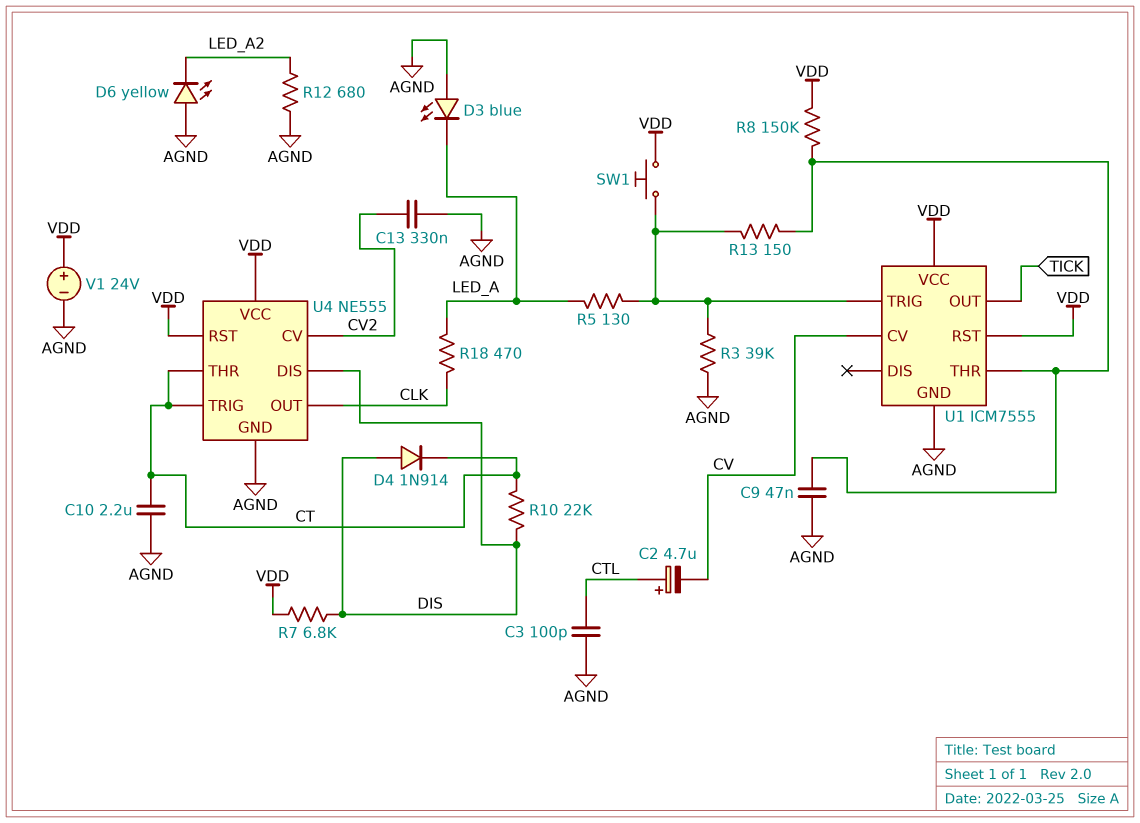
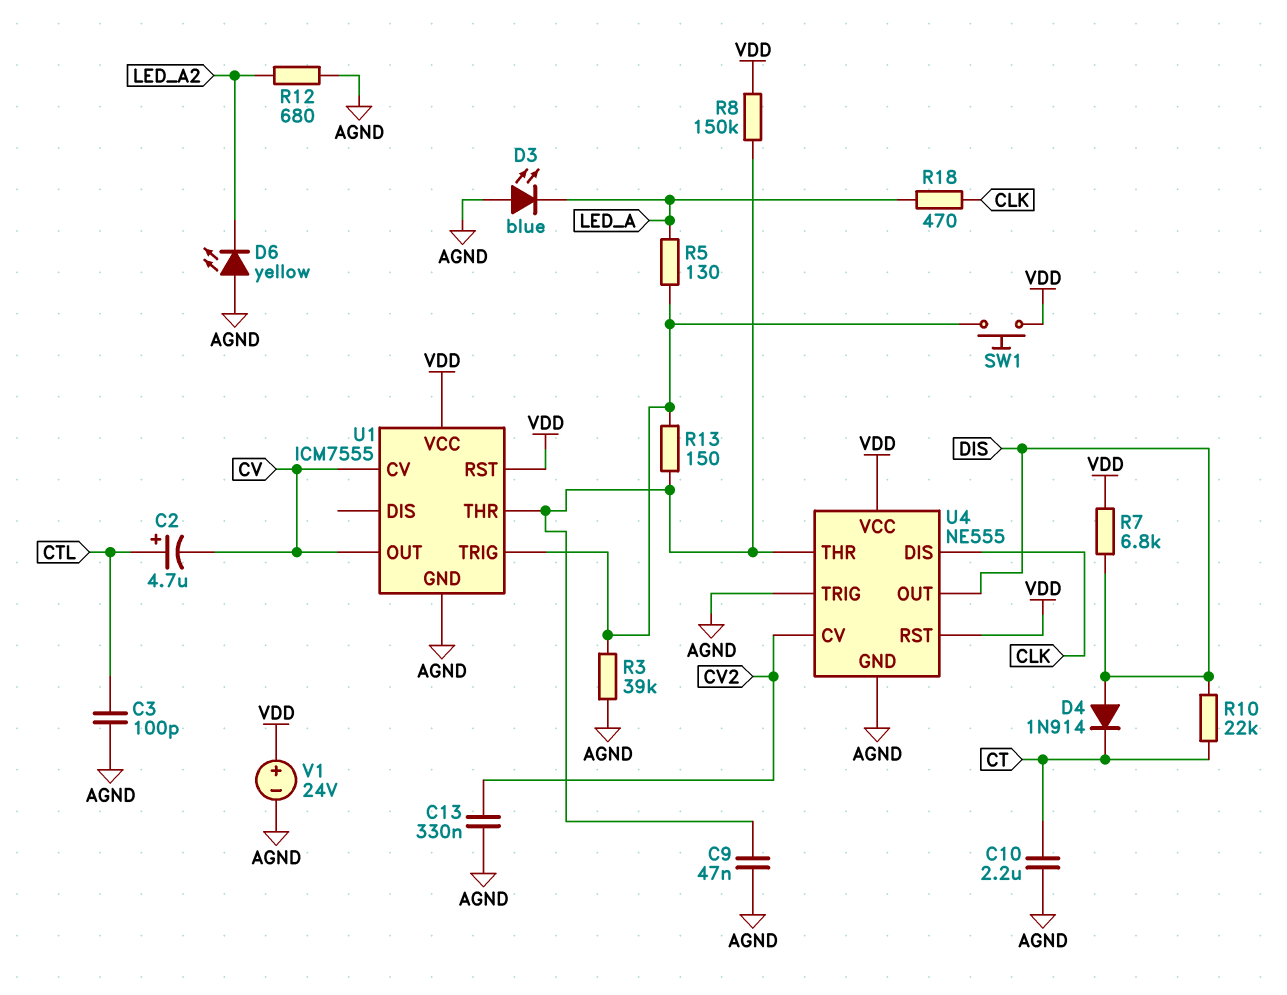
U1 pin OUT: TICK -> CV
U4 pin DIS: DIS -> CLK
U4 pin OUT: CLK -> DIS
U4 pin THR: CT -> U1/THR
U4 pin TRIG: CT -> AGND

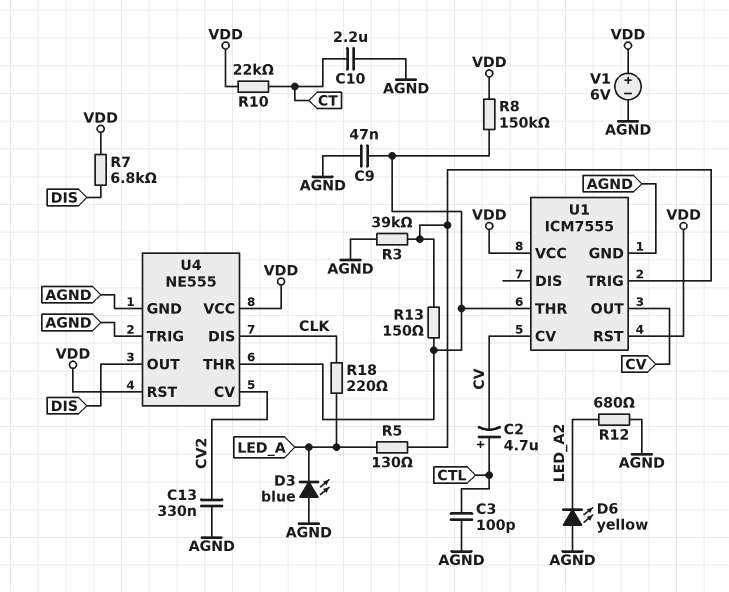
D4: diode 1N914 (A DIS, K CT) -> none
R10: 22k (CT, DIS) -> 22k (CT, VDD)
R18: 470 (CLK, LED_A) -> 220 (CLK, LED_A)
SW1: button (U1/TRIG, VDD) -> none
V1: 24V (plus VDD, minus AGND) -> 6V (plus VDD, minus AGND)

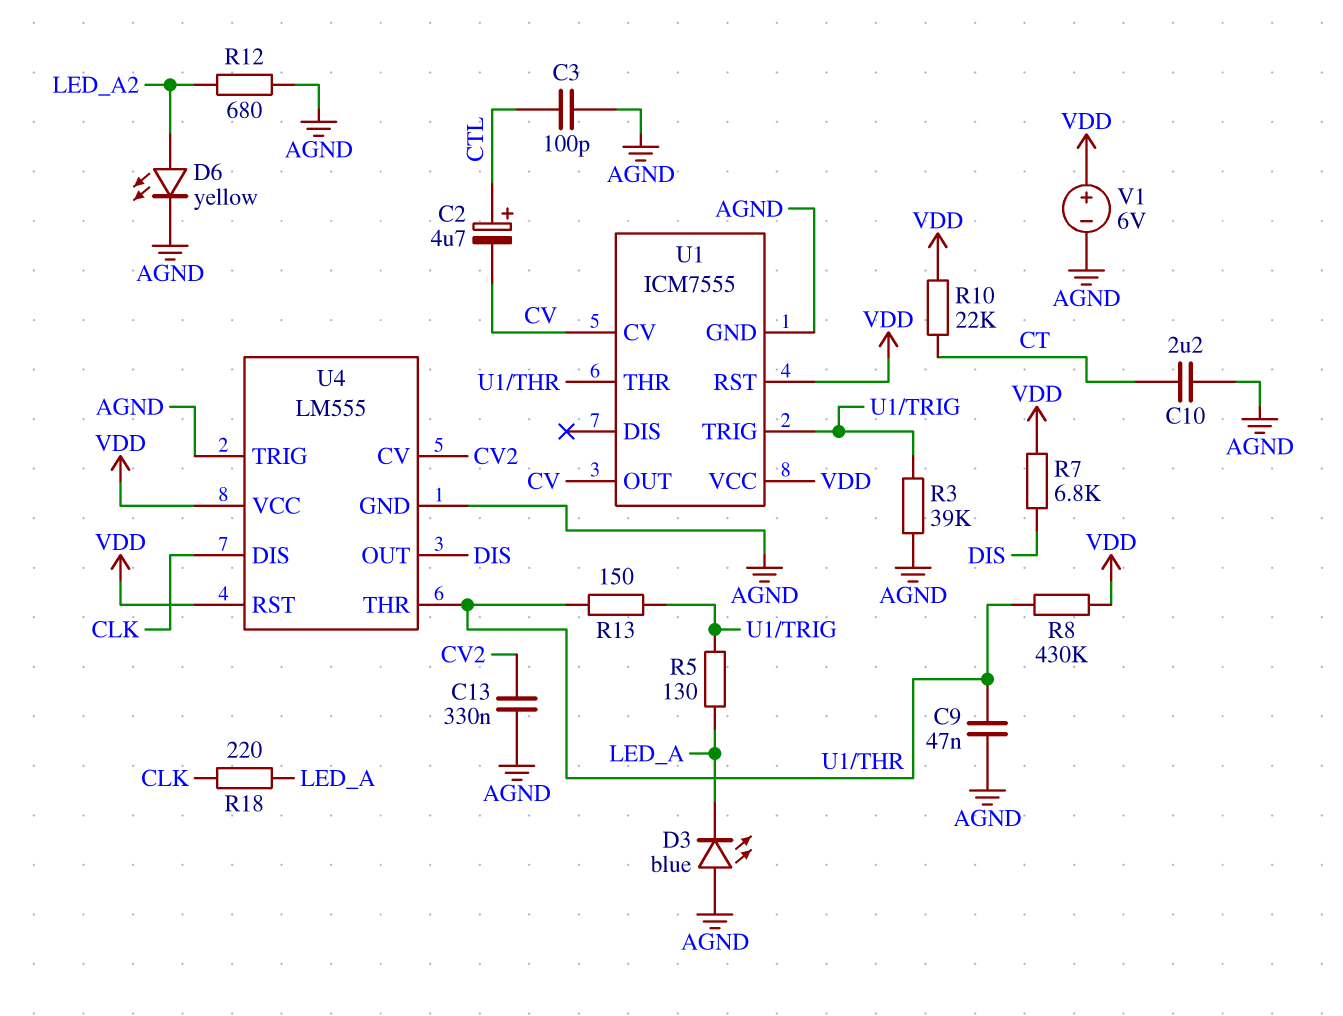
D6: LED yellow (A AGND, K LED_A2) -> LED yellow (A LED_A2, K AGND)
R8: 150k (U1/THR, VDD) -> 430k (U1/THR, VDD)
U4: NE555 -> LM555

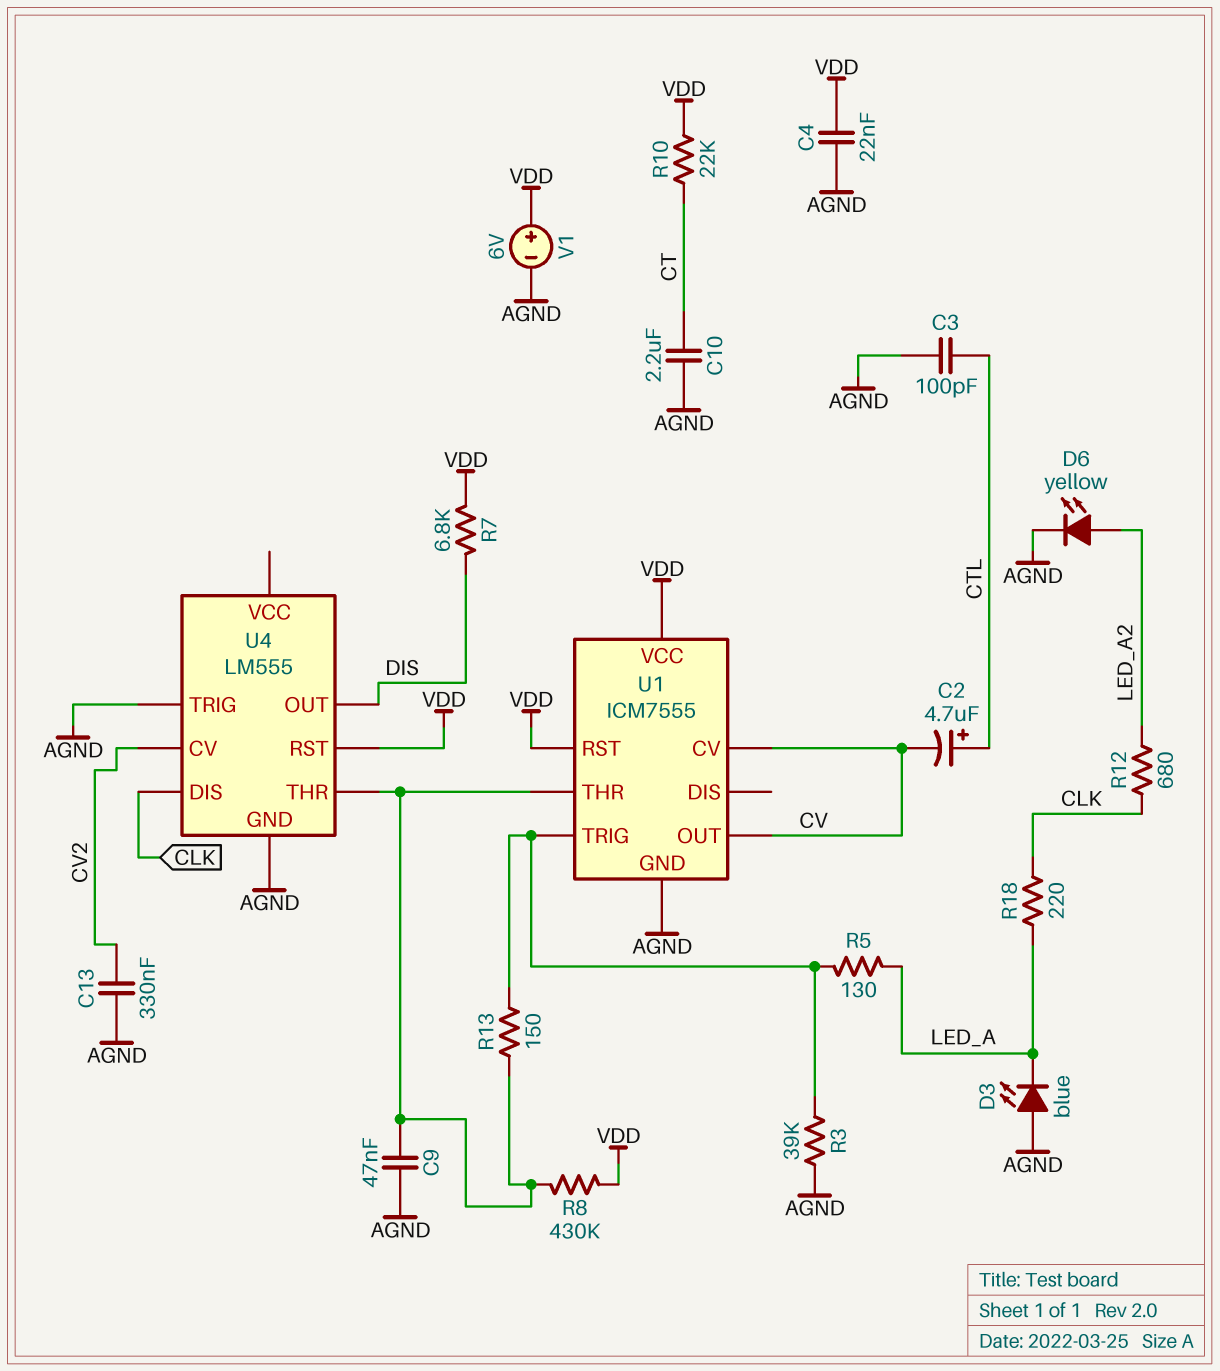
C4: none -> 22nF (AGND, VDD)
R12: 680 (AGND, LED_A2) -> 680 (CLK, LED_A2)
U4 pin VCC: VDD -> none

